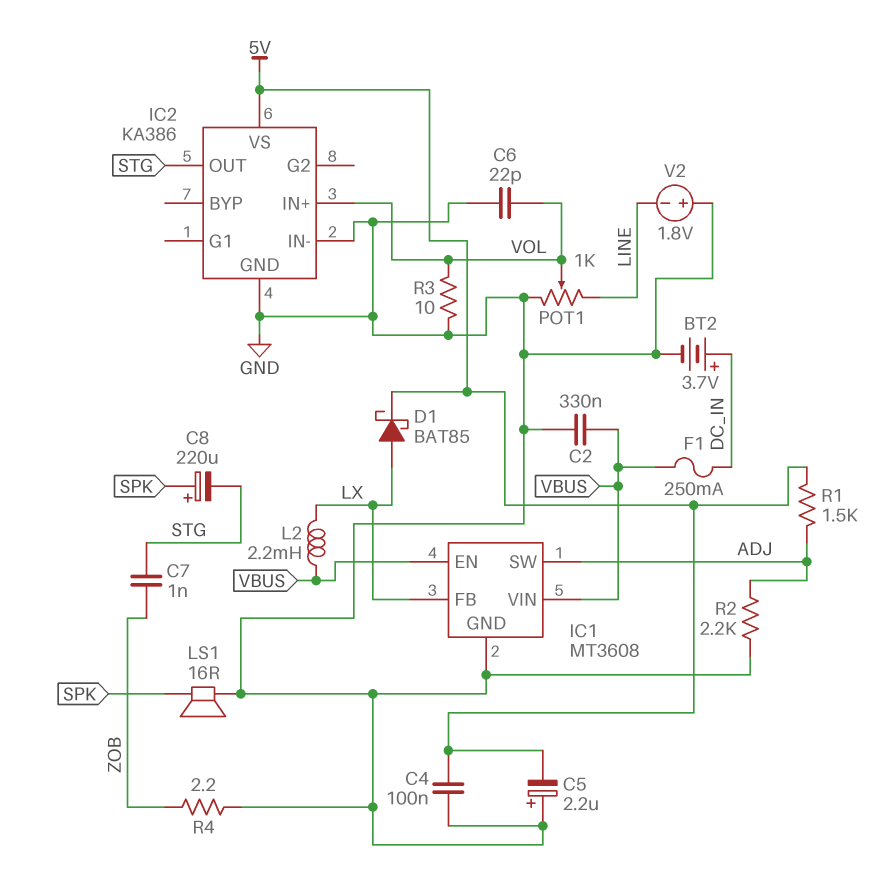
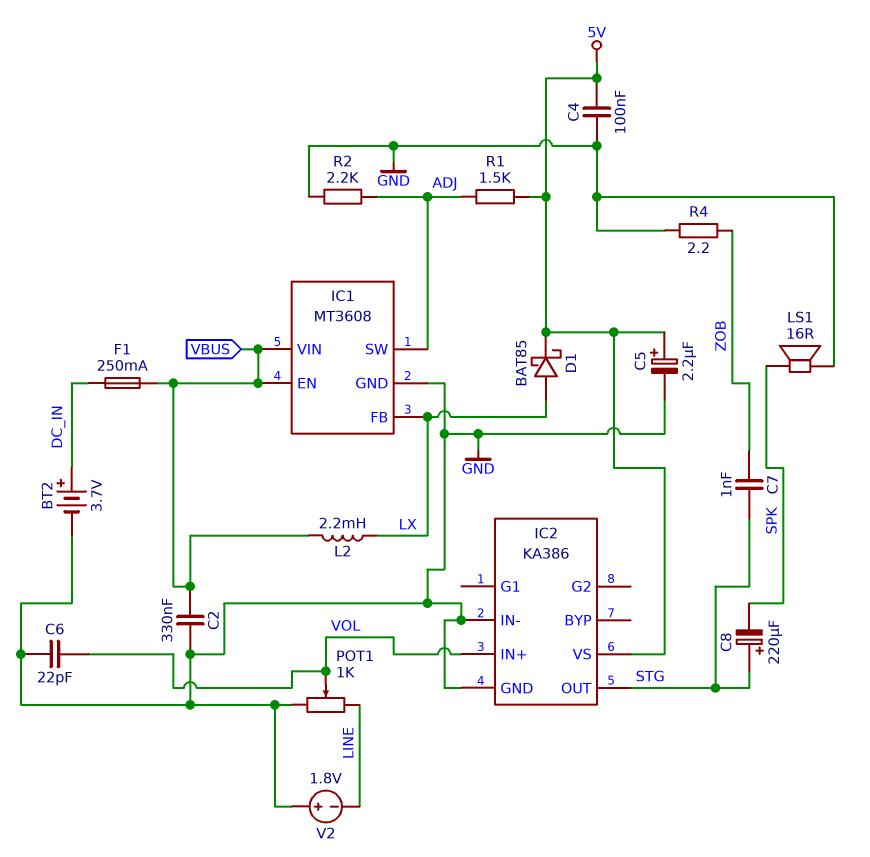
C5: 2.2uF (plus GND, minus 5V) -> 2.2uF (plus 5V, minus GND)
C8: 220uF (plus SPK, minus STG) -> 220uF (plus STG, minus SPK)
R3: 10 (GND, VOL) -> none

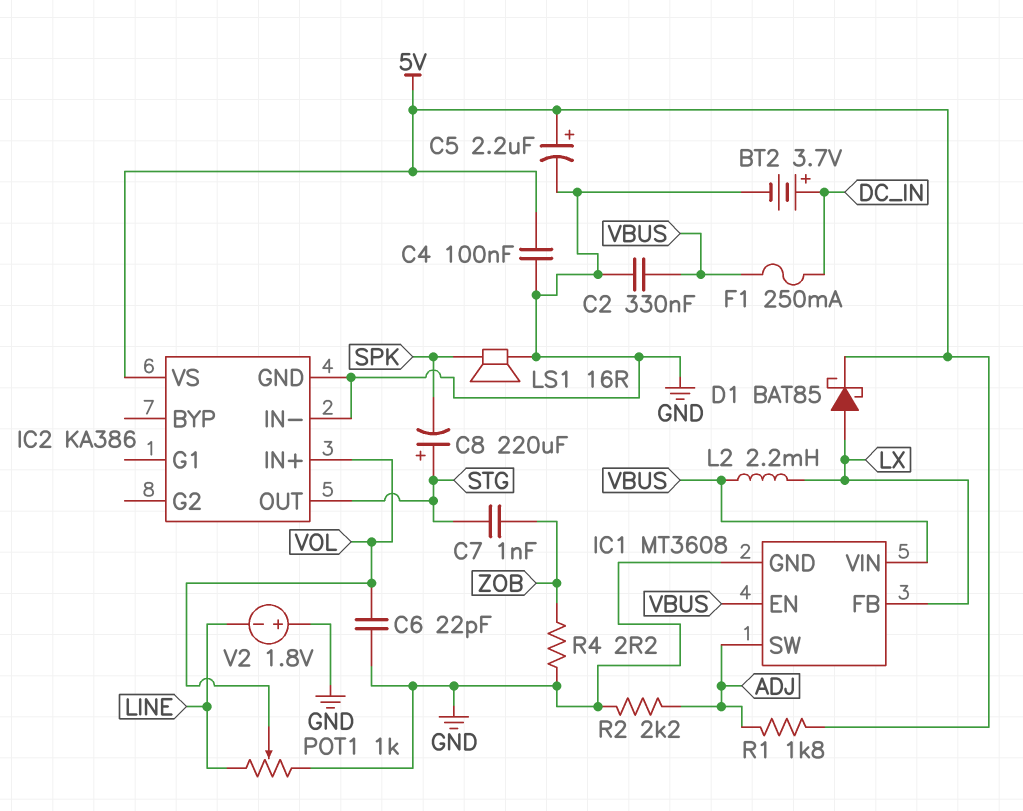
R1: 1.5k (5V, ADJ) -> 1.8k (5V, ADJ)

